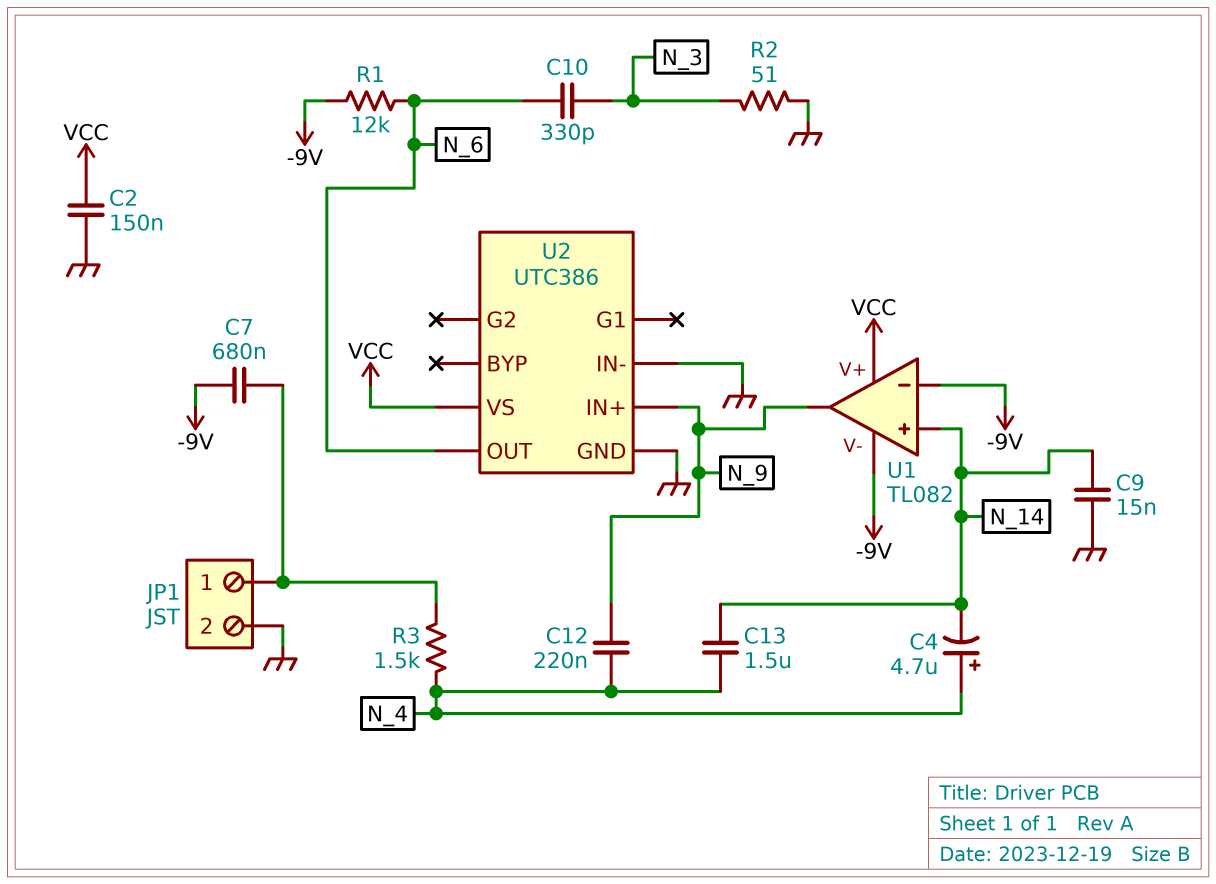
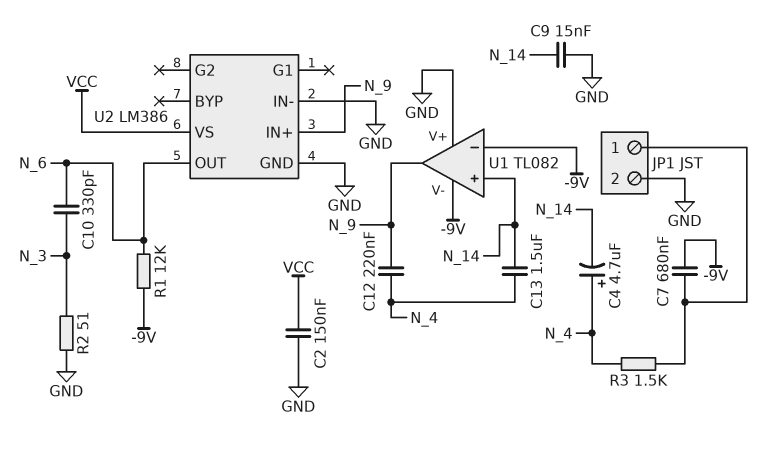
U1 pin V+: VCC -> GND
U2: UTC386 -> LM386

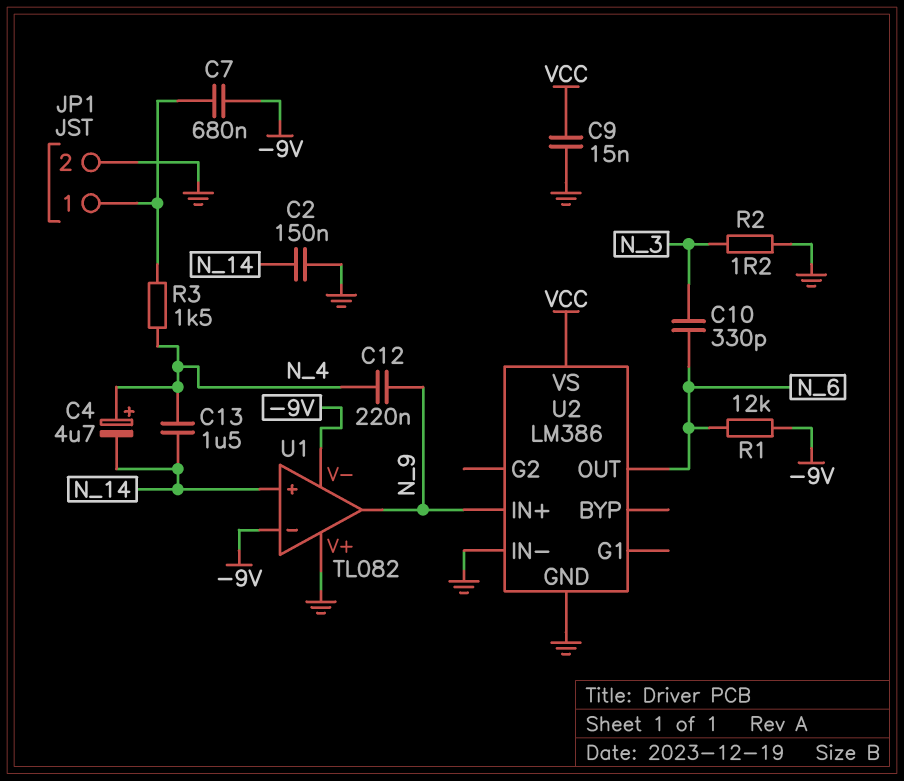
C2: 150nF (GND, VCC) -> 150nF (GND, N_14)
C9: 15nF (GND, N_14) -> 15nF (GND, VCC)
R2: 51 (GND, N_3) -> 1.2 (GND, N_3)

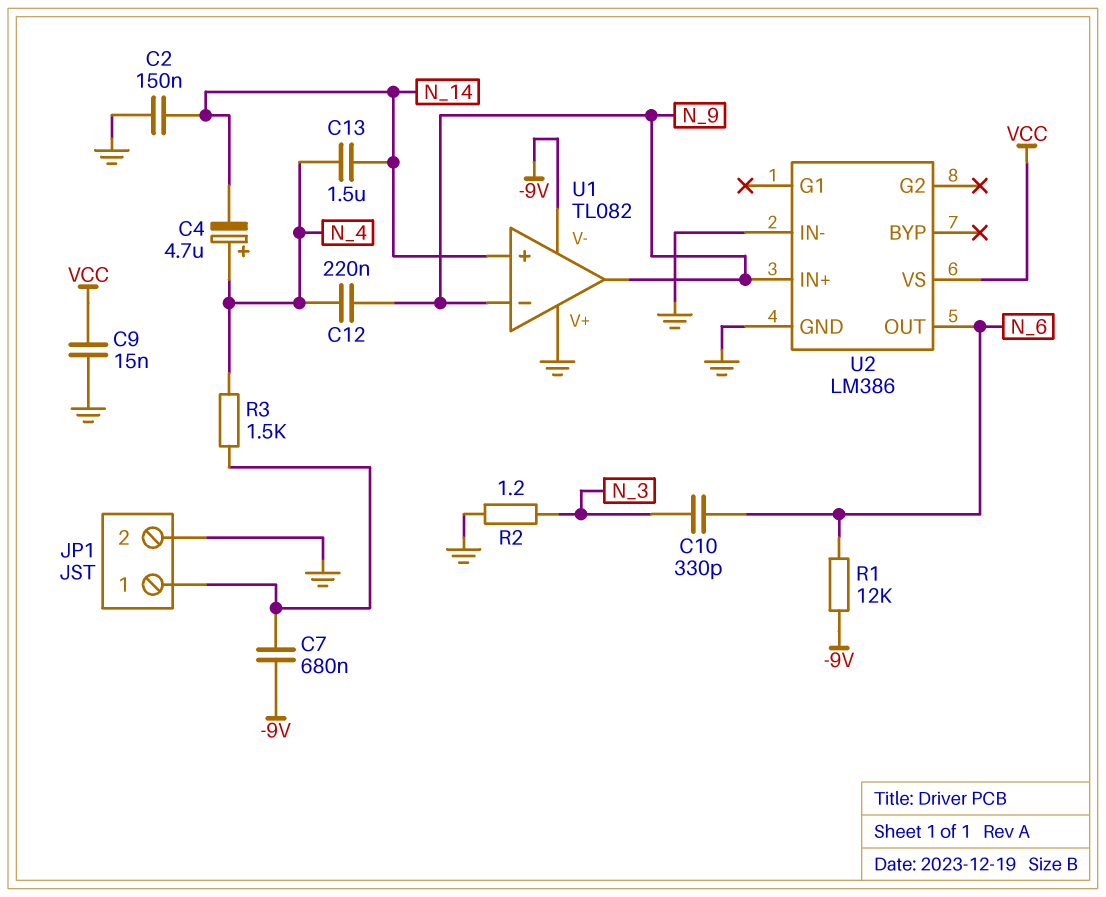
U1 pin in-: -9V -> N_9

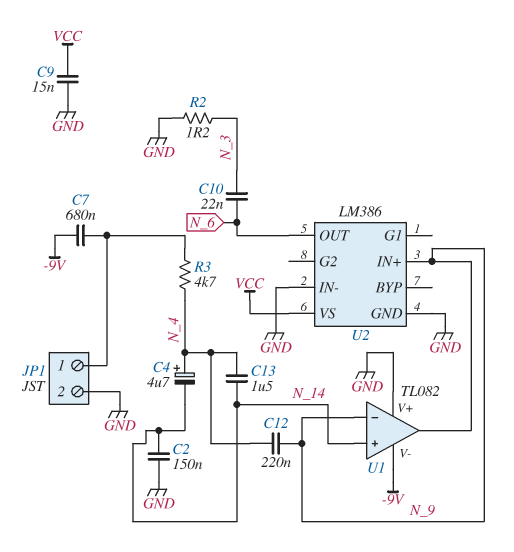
C10: 330pF (N_3, N_6) -> 22nF (N_3, N_6)
R1: 12k (-9V, N_6) -> none
R3: 1.5k (JP1/1, N_4) -> 4.7k (JP1/1, N_4)

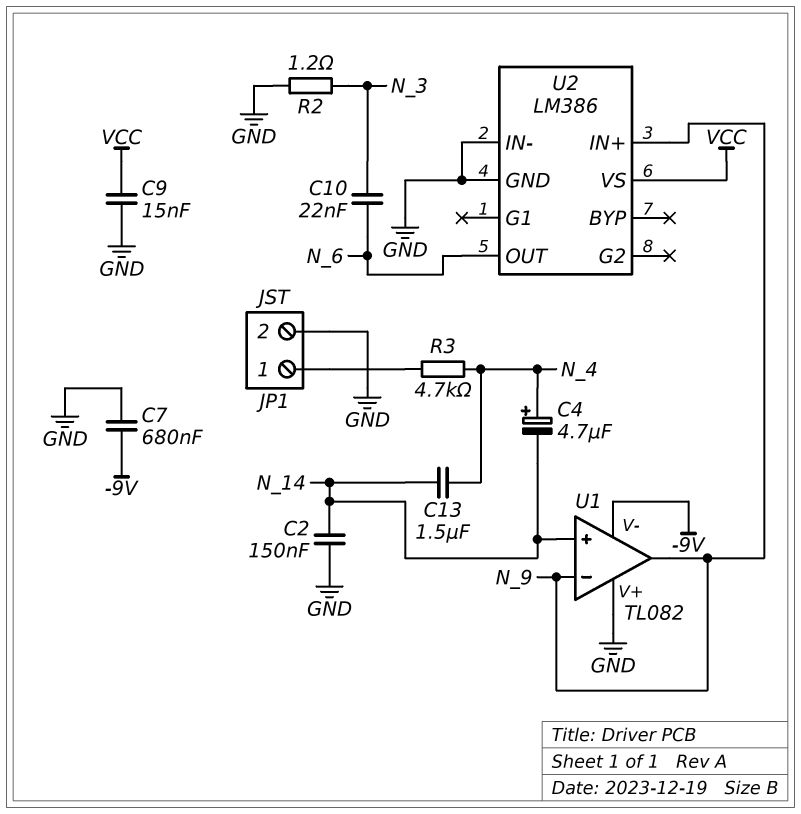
C7: 680nF (-9V, JP1/1) -> 680nF (-9V, GND)
C12: 220nF (N_4, N_9) -> none

